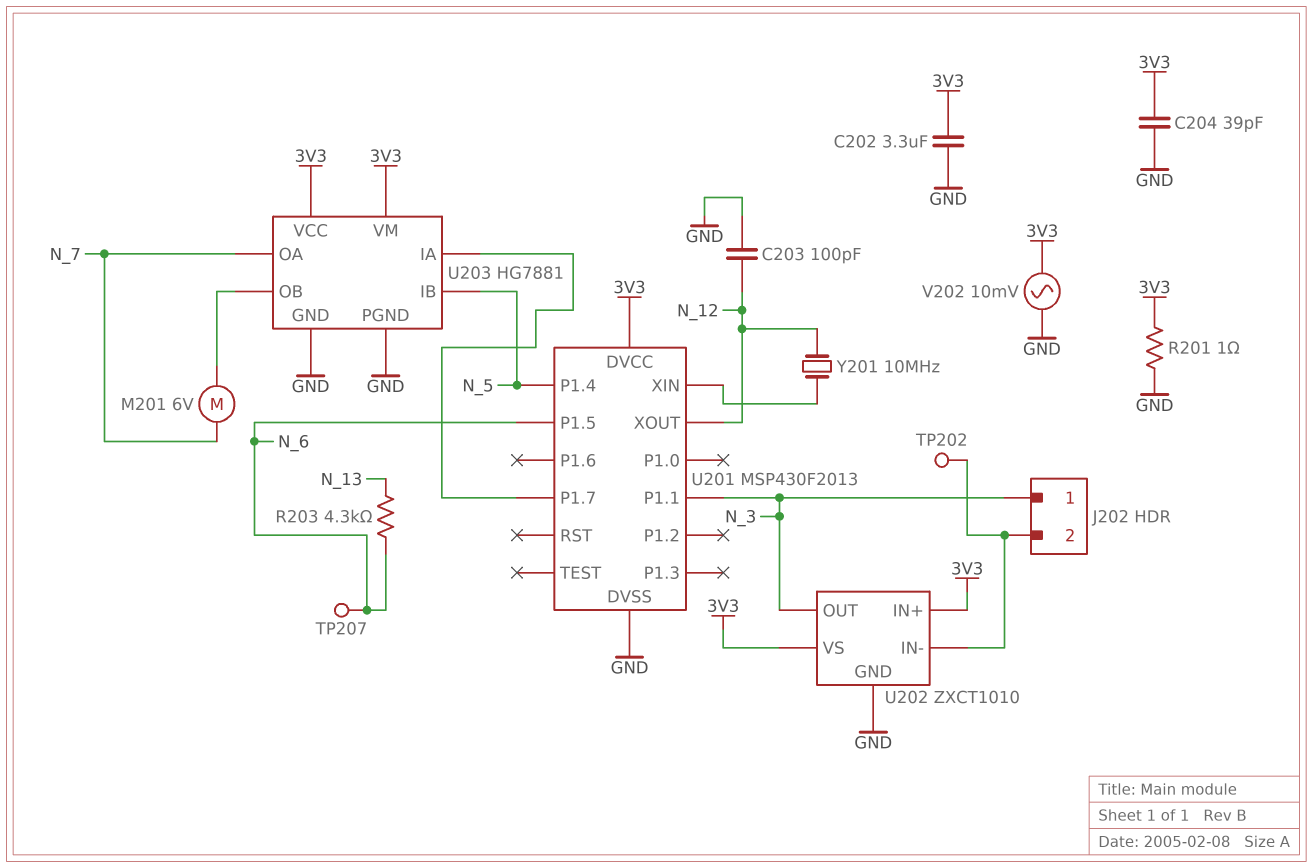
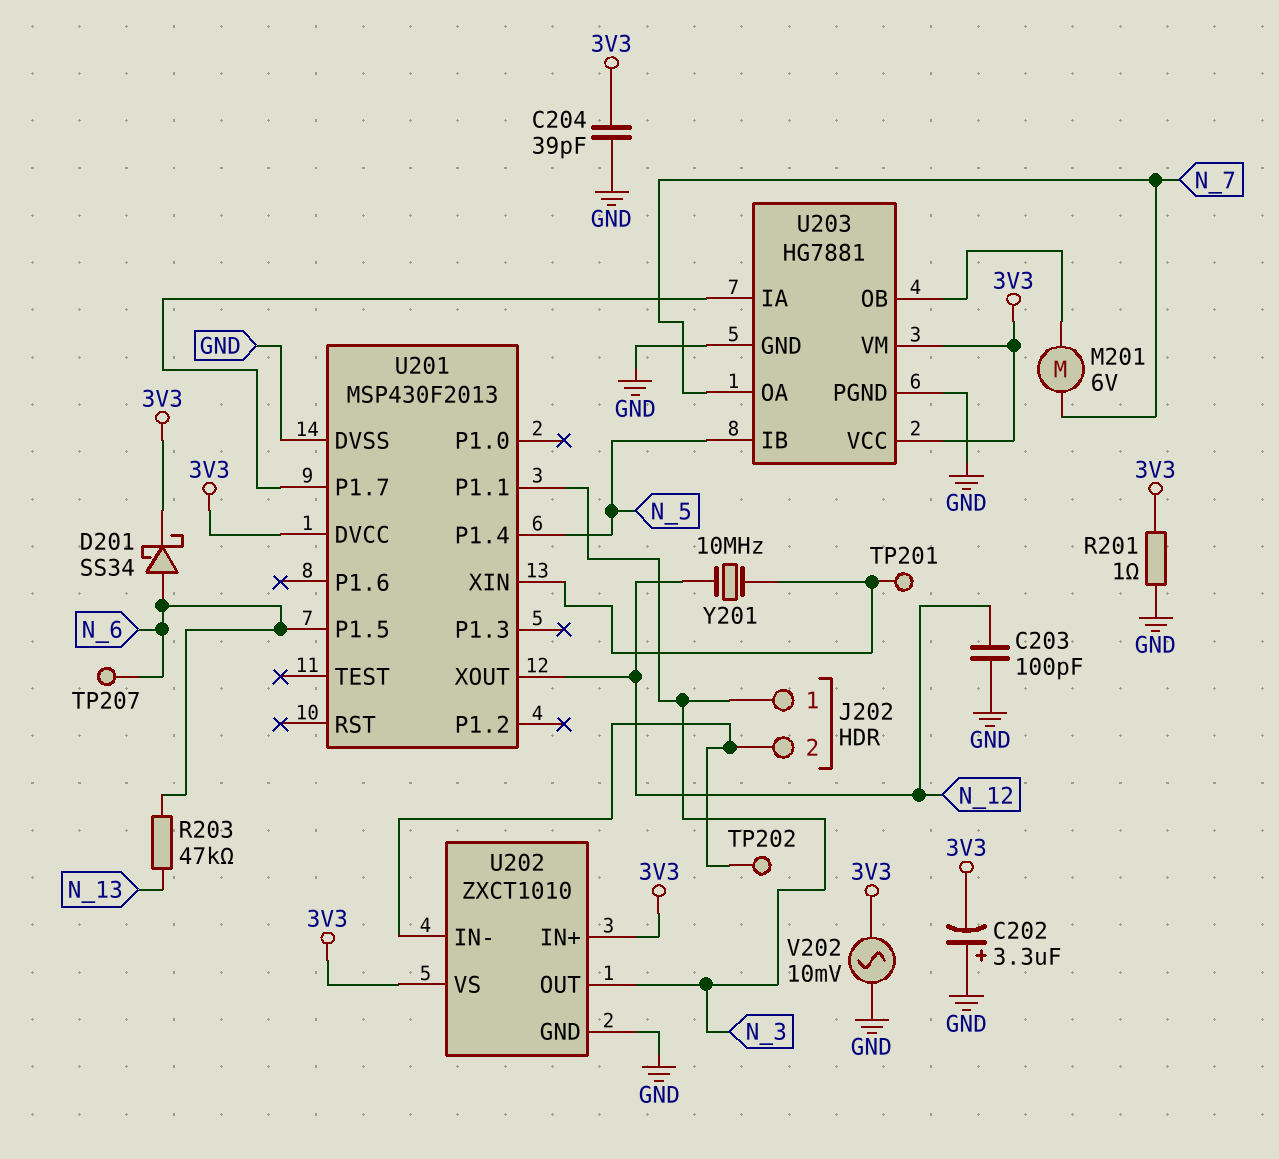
C202: 3.3uF (3V3, GND) -> 3.3uF (plus GND, minus 3V3)
D201: none -> schottky SS34 (A N_6, K 3V3)
R203: 4.3k (N_6, N_13) -> 47k (N_6, N_13)
TP201: none -> test point (U201/XIN)

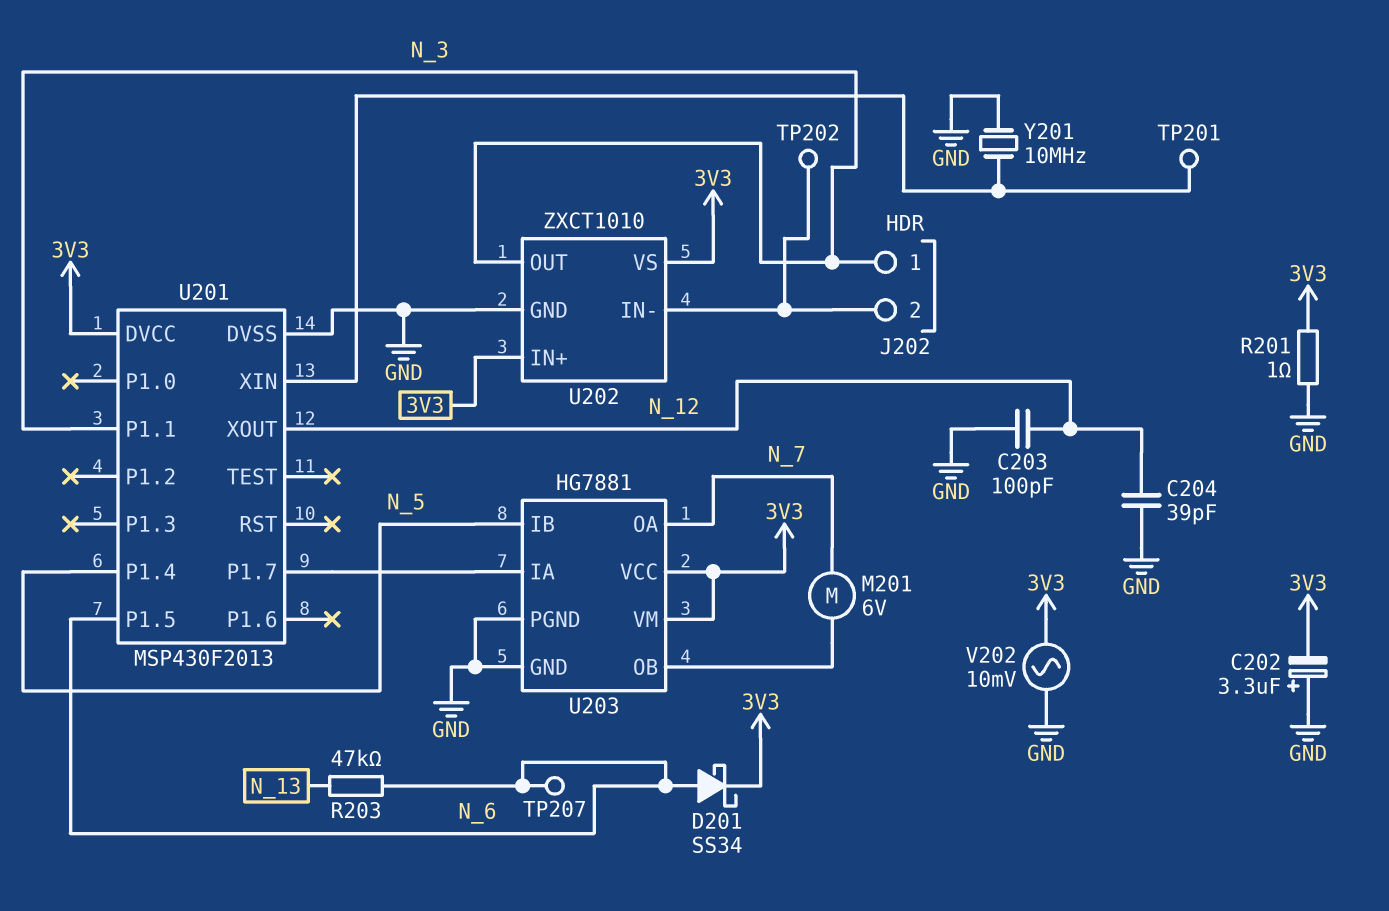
C204: 39pF (3V3, GND) -> 39pF (GND, N_12)
Y201: 10MHz (N_12, U201/XIN) -> 10MHz (GND, U201/XIN)

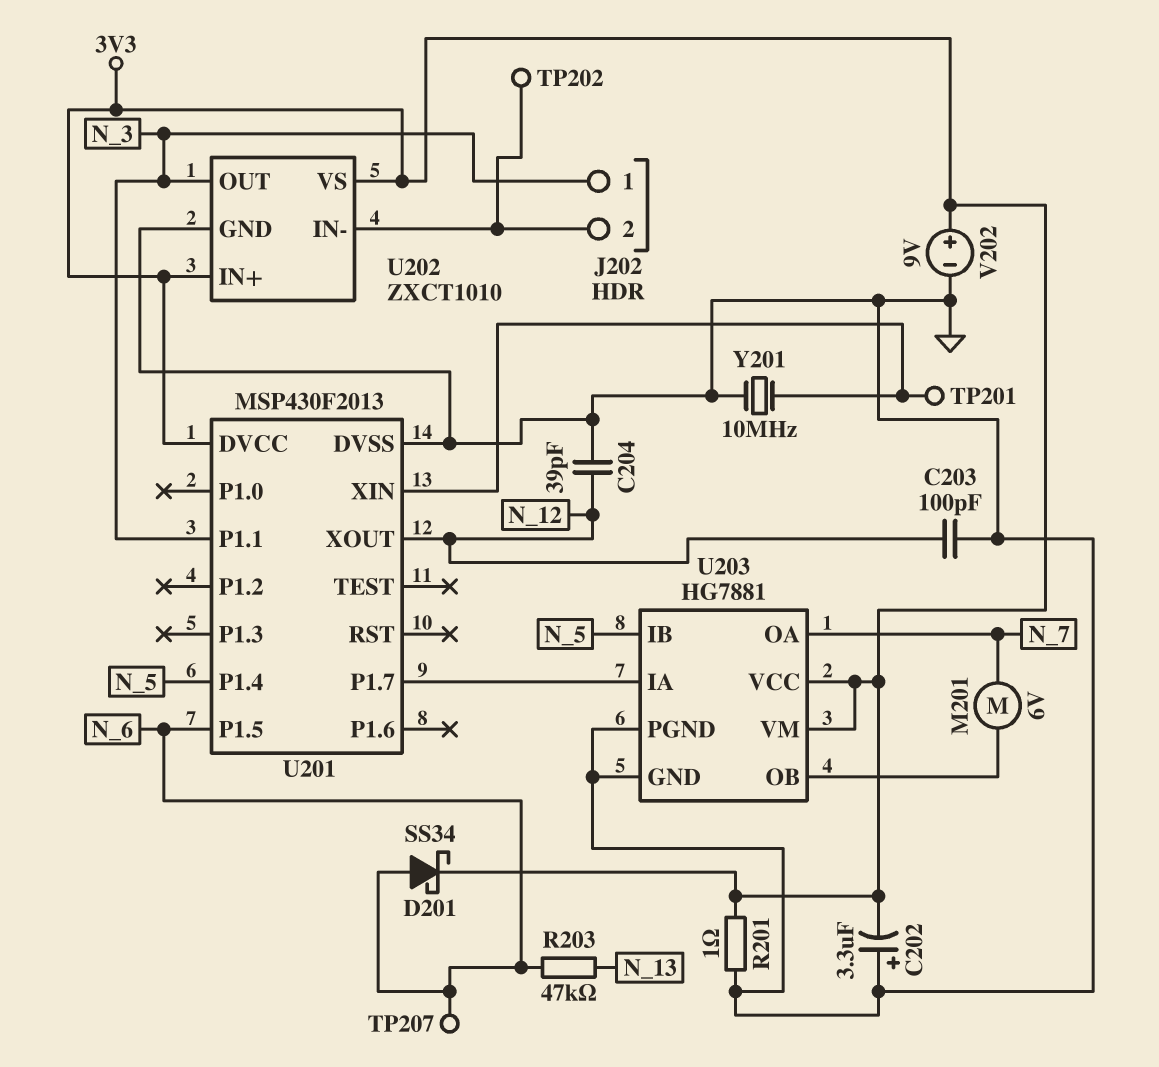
V202: AC 10mV (3V3, GND) -> 9V (plus 3V3, minus GND)

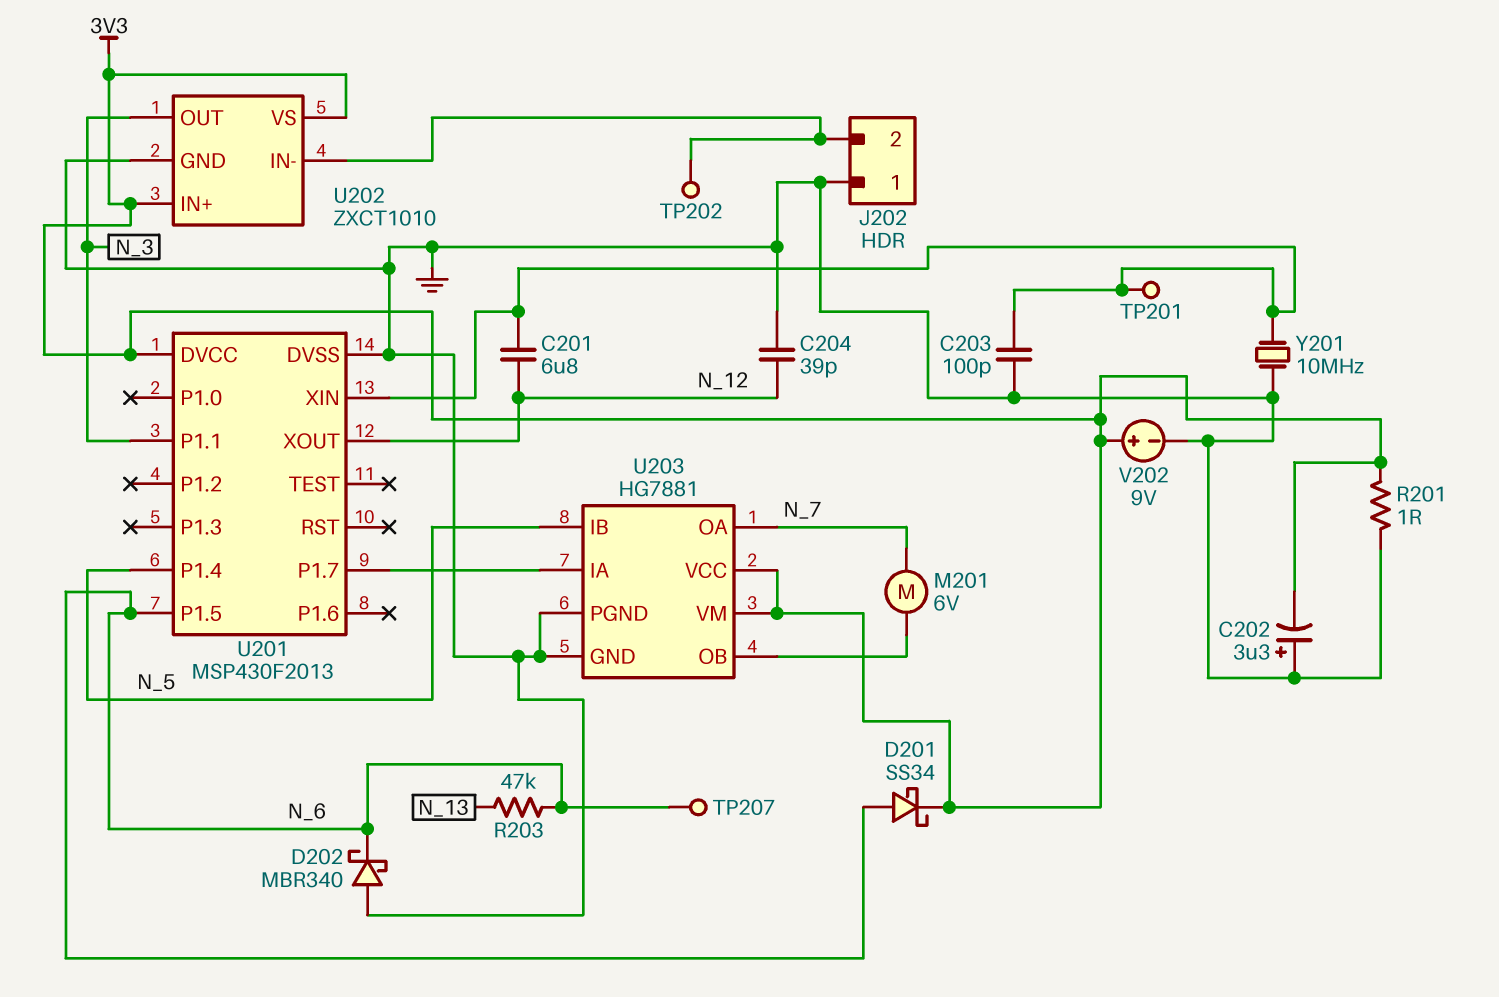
C201: none -> 6.8uF (N_12, U201/XIN)
C203: 100pF (GND, N_12) -> 100pF (GND, U201/XIN)
D202: none -> schottky MBR340 (A GND, K N_6)
J202 pin 1: N_3 -> GND

